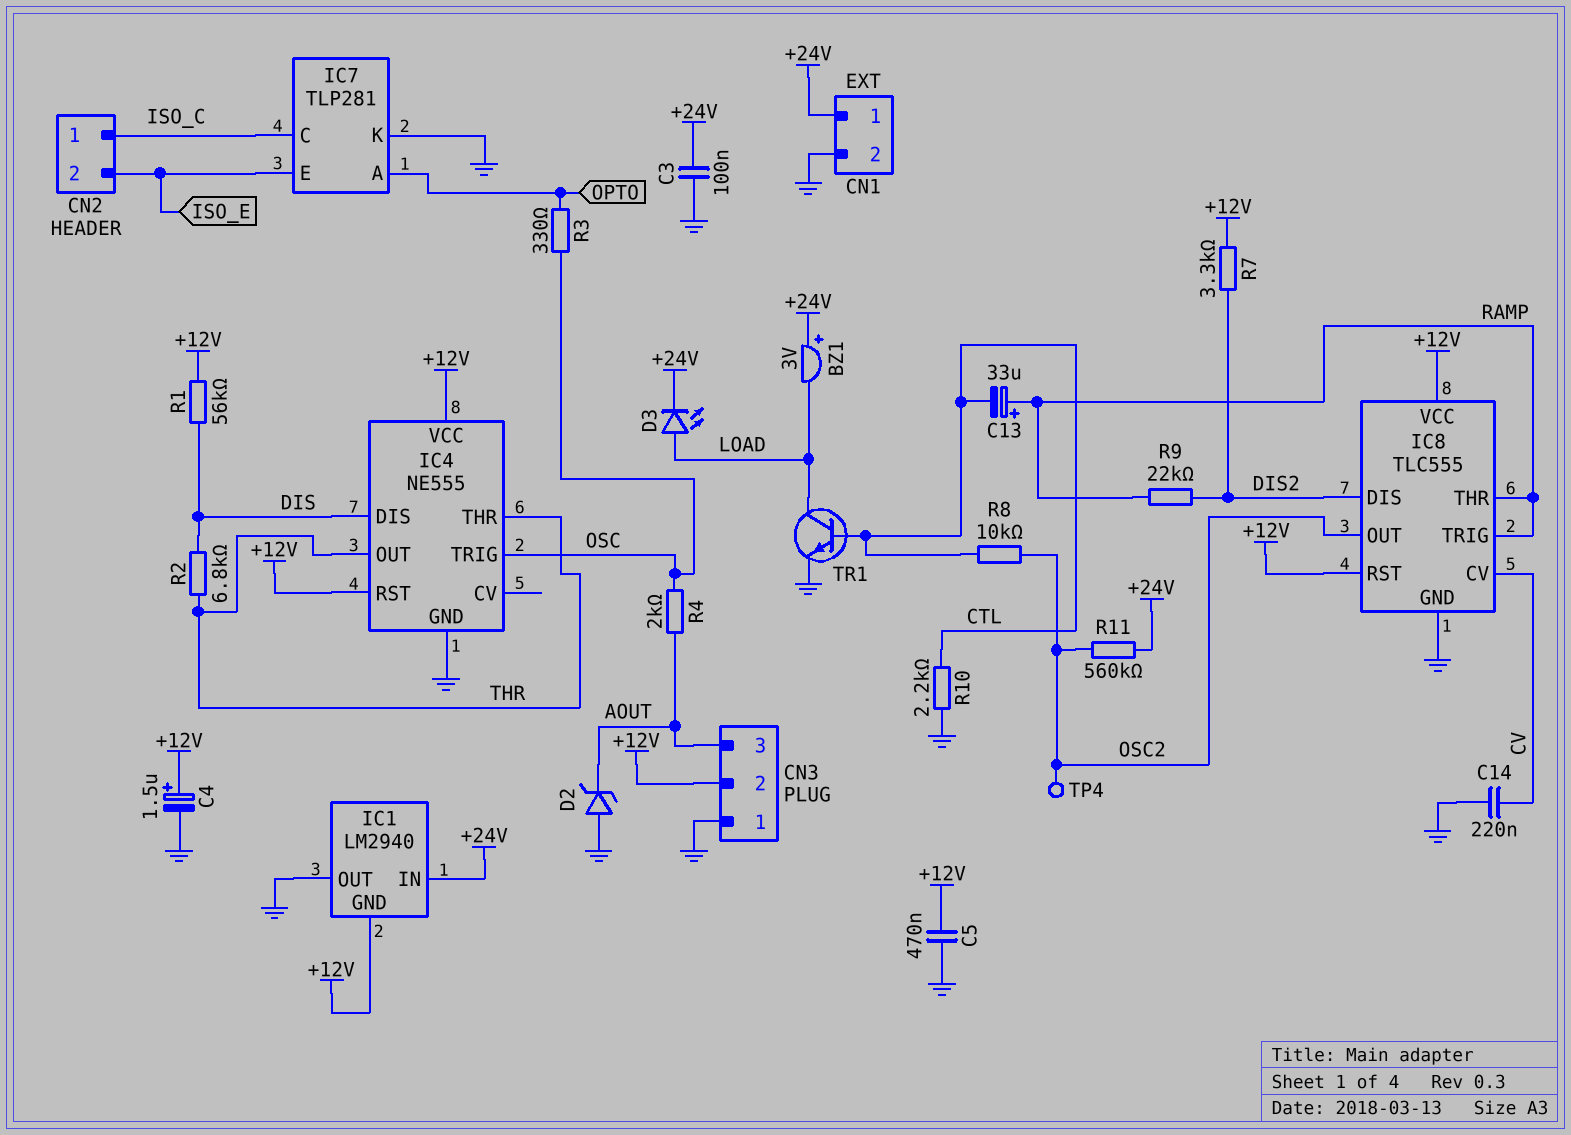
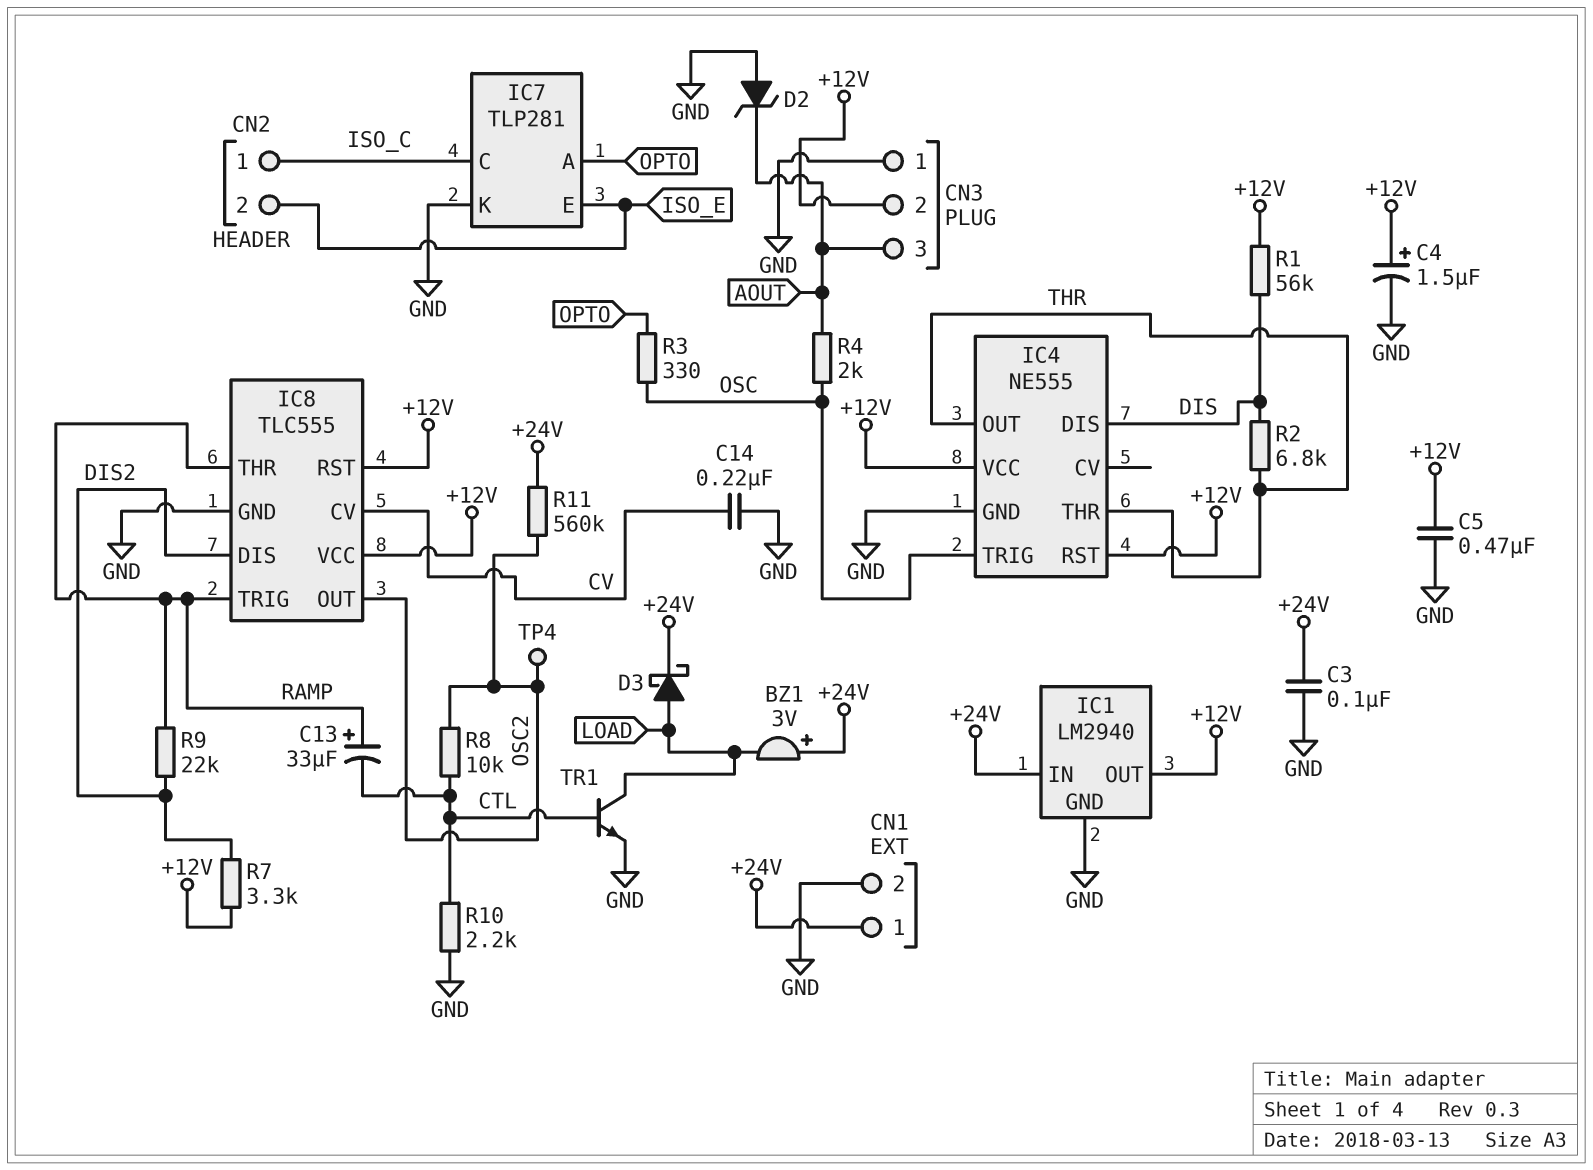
D3: LED (A LOAD, K +24V) -> schottky (A LOAD, K +24V)
IC1 pin GND: +12V -> GND
IC1 pin OUT: GND -> +12V

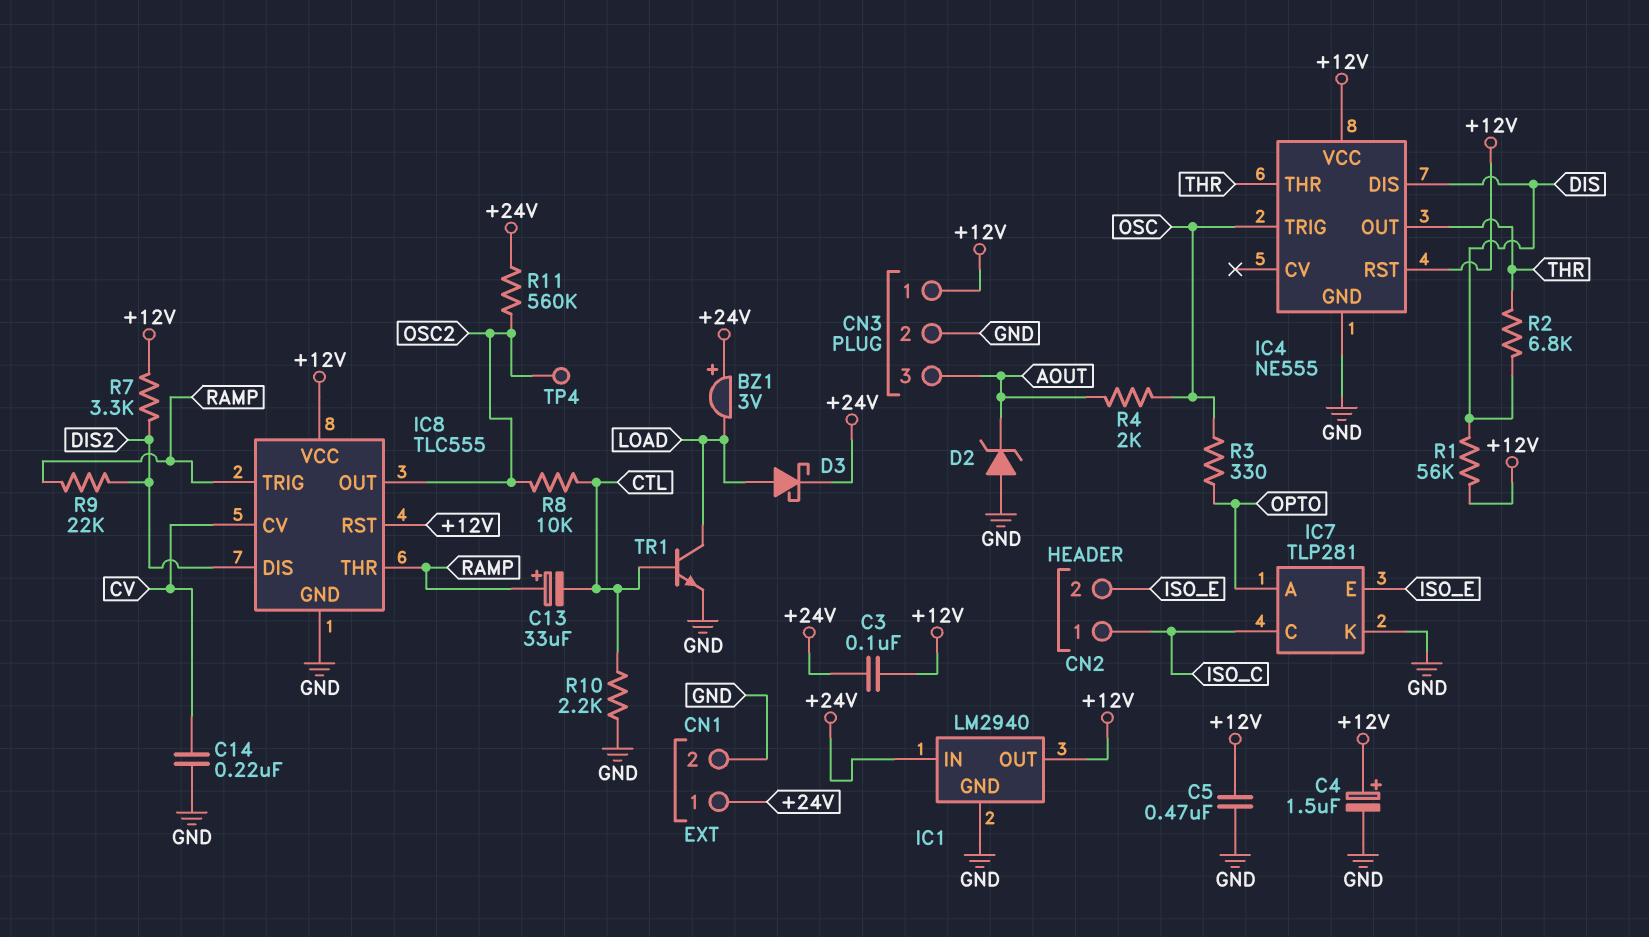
C3: 100nF (+24V, GND) -> 100nF (+12V, +24V)
CN3 pin 1: GND -> +12V
CN3 pin 2: +12V -> GND

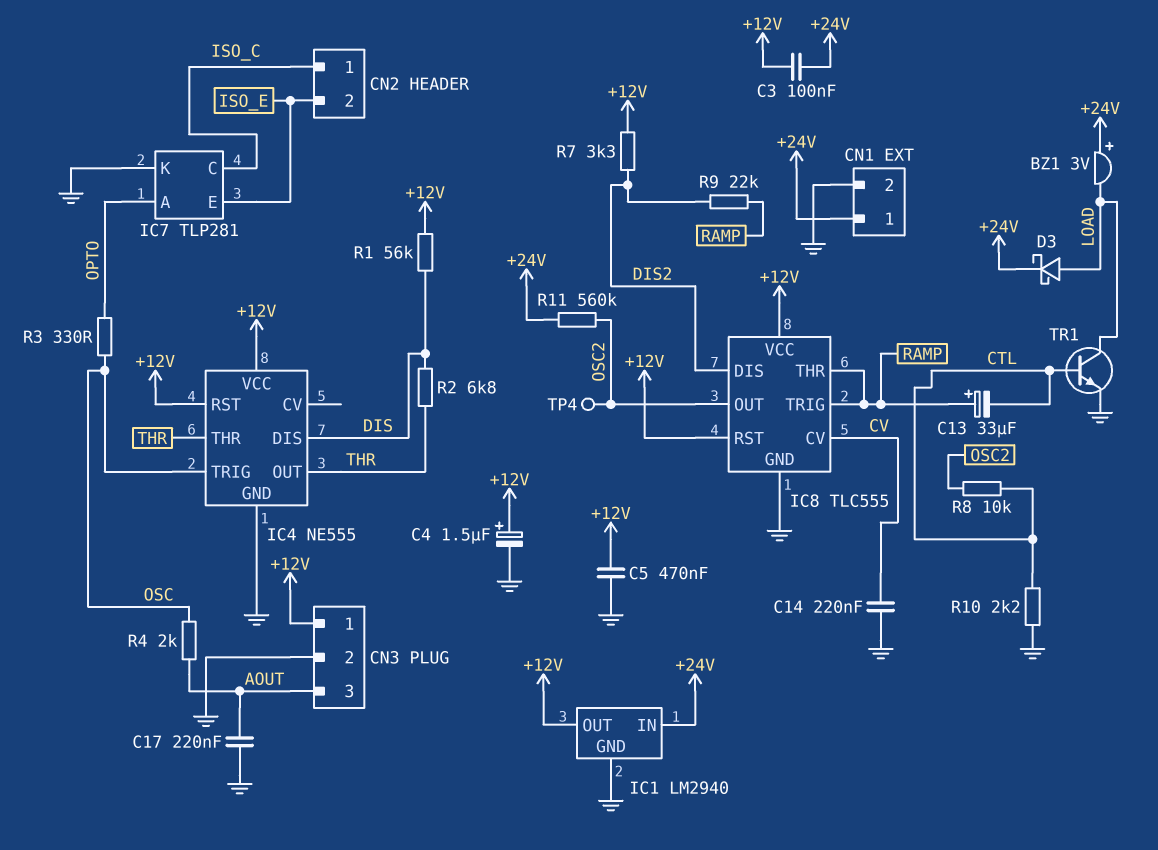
C17: none -> 220nF (AOUT, GND)
D2: zener (A GND, K AOUT) -> none

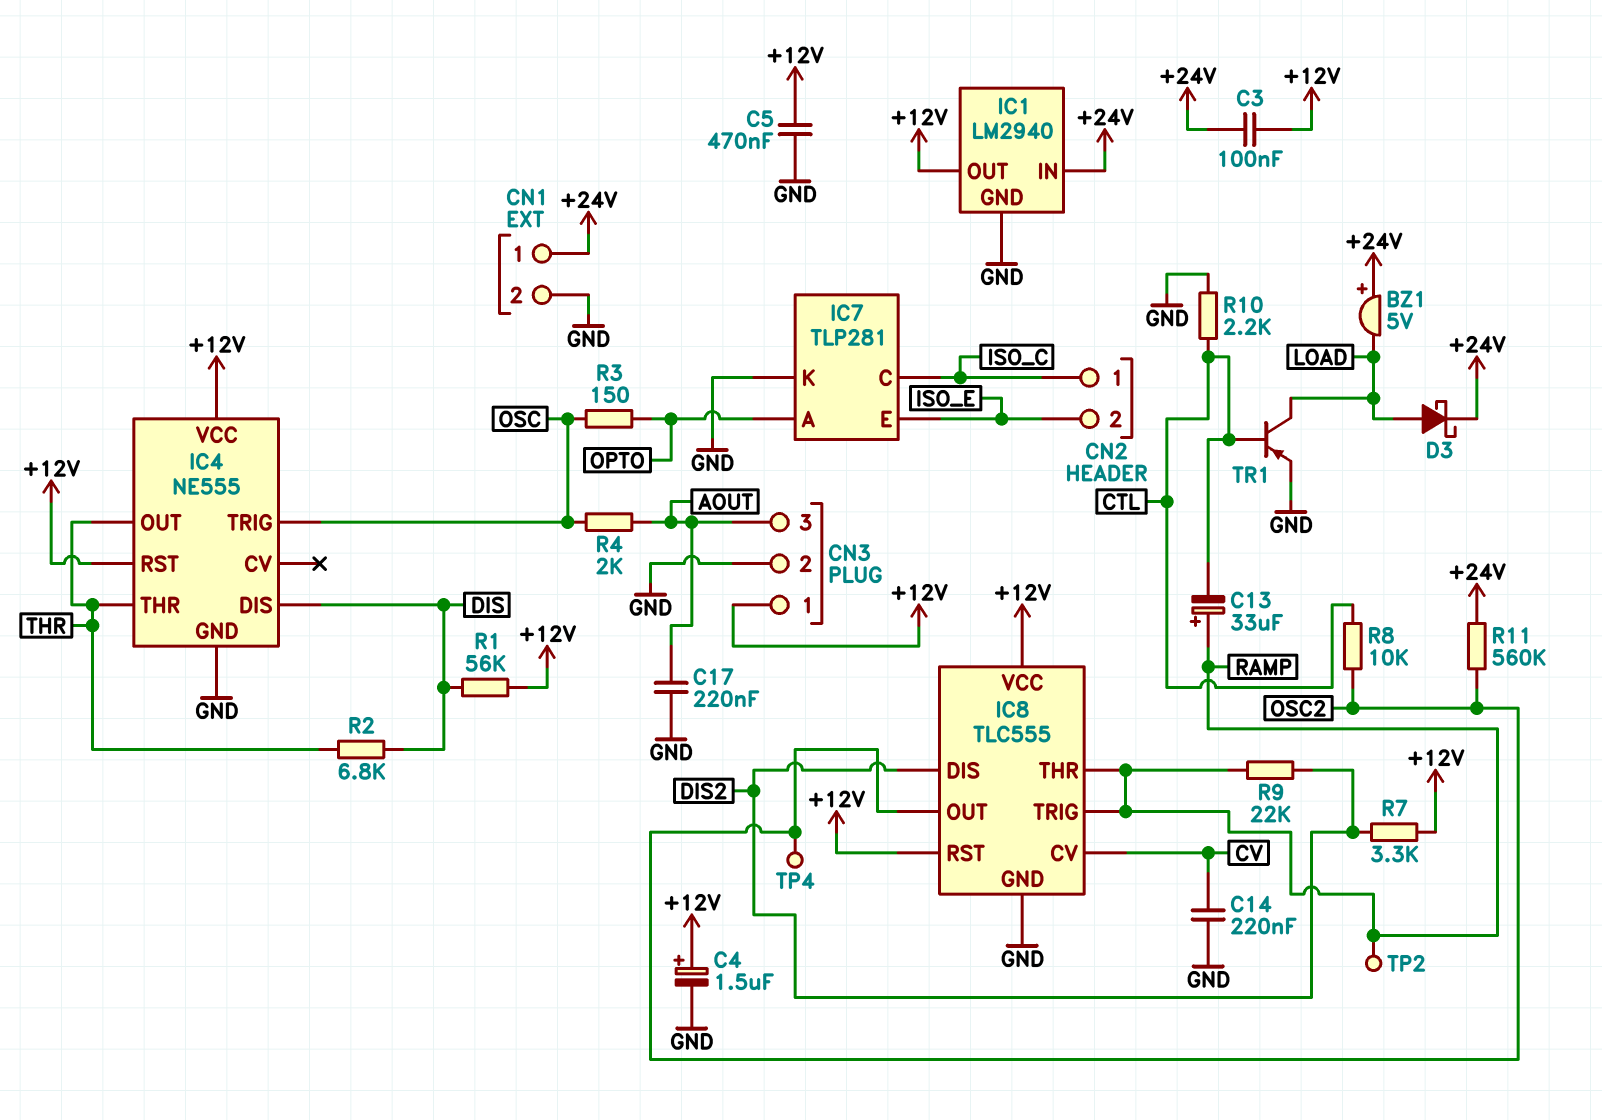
BZ1: buzzer 3V (plus +24V, minus LOAD) -> buzzer 5V (plus +24V, minus LOAD)
R3: 330 (OPTO, OSC) -> 150 (OPTO, OSC)
TP2: none -> test point (RAMP)
TR1: NPN (B CTL, C LOAD, E GND) -> PNP (B CTL, C LOAD, E GND)

